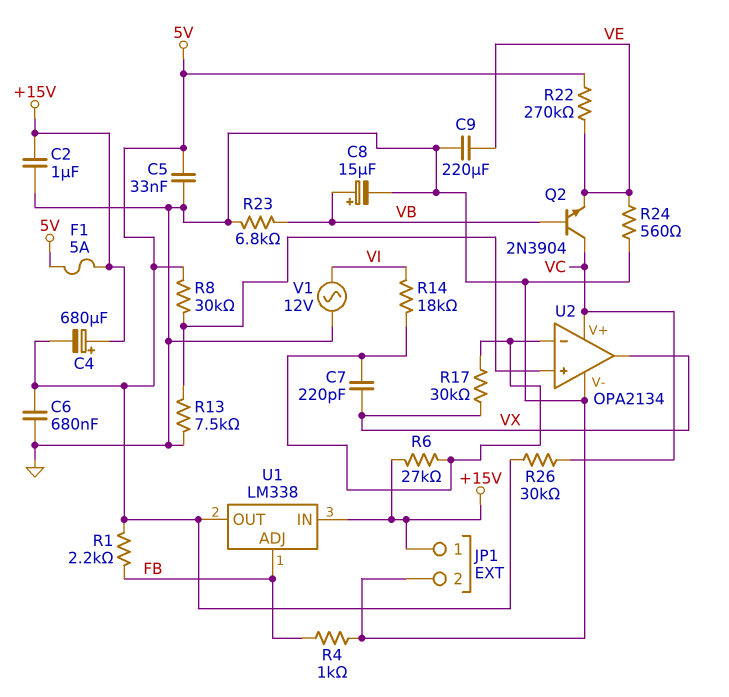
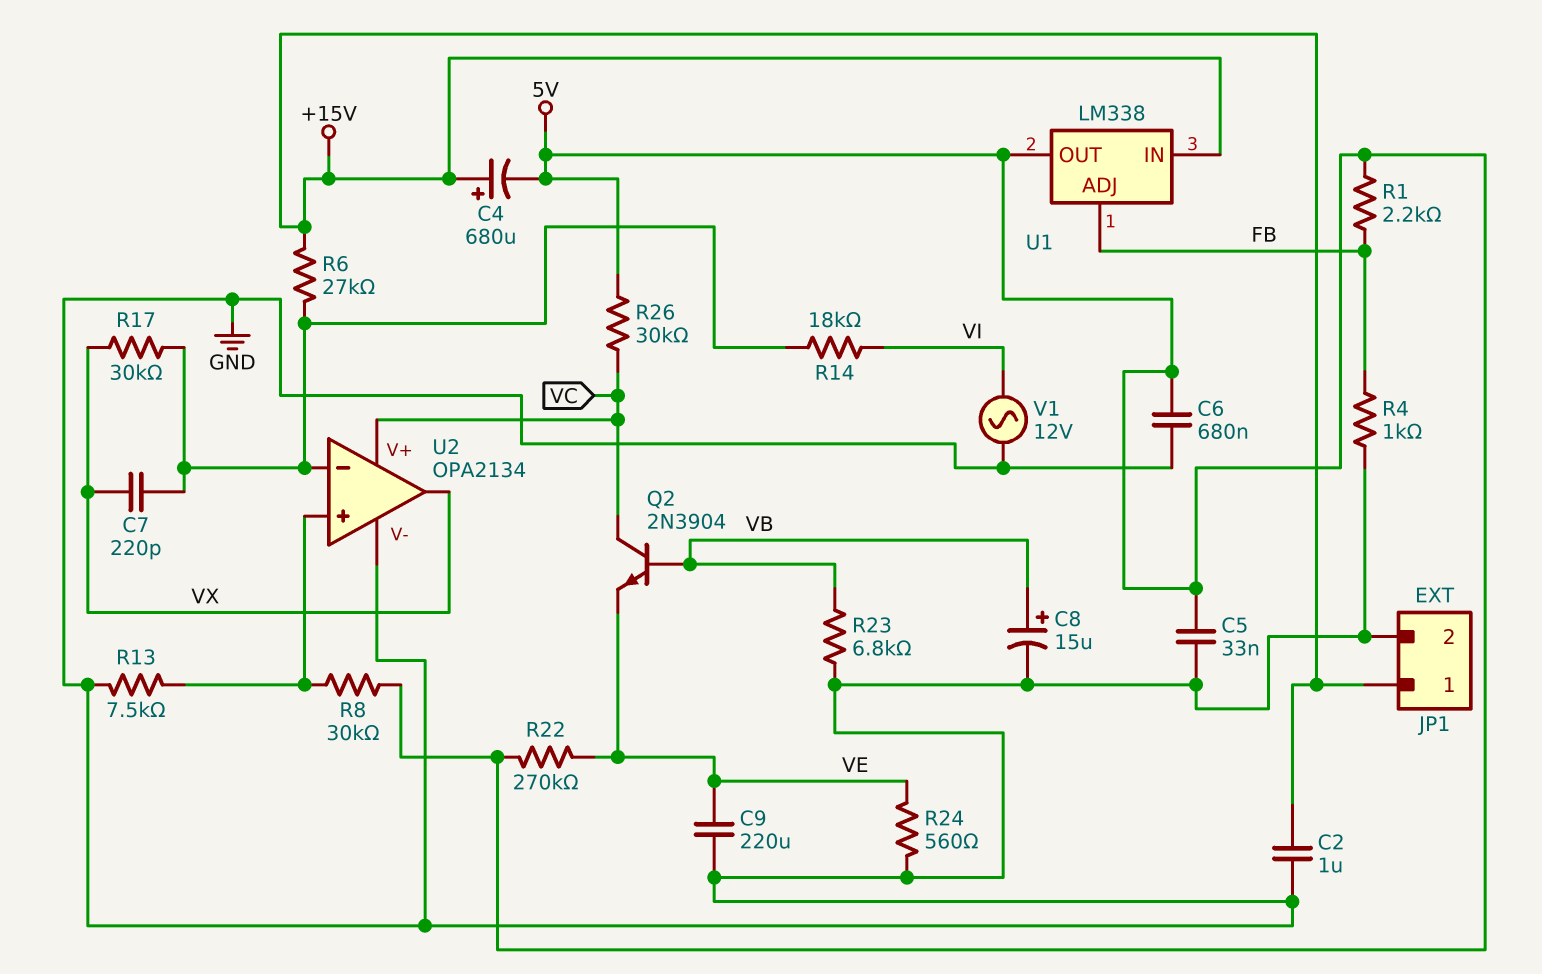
F1: 5A (+15V, 5V) -> none

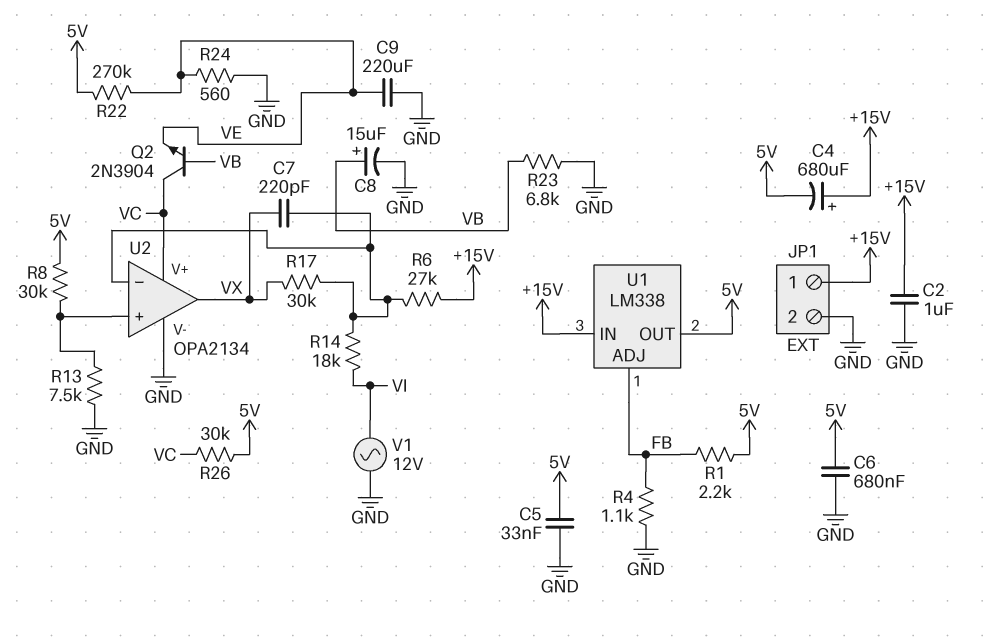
R4: 1k (FB, GND) -> 1.1k (FB, GND)

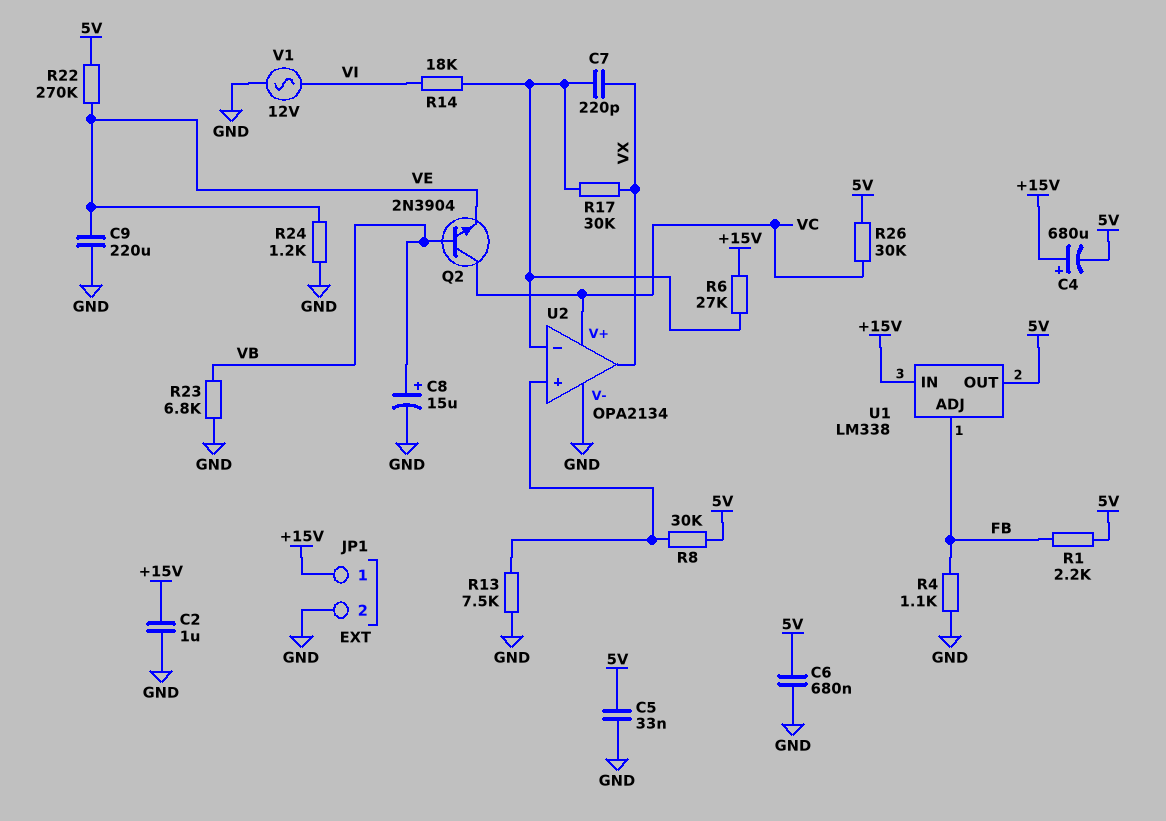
R24: 560 (GND, VE) -> 1.2k (GND, VE)

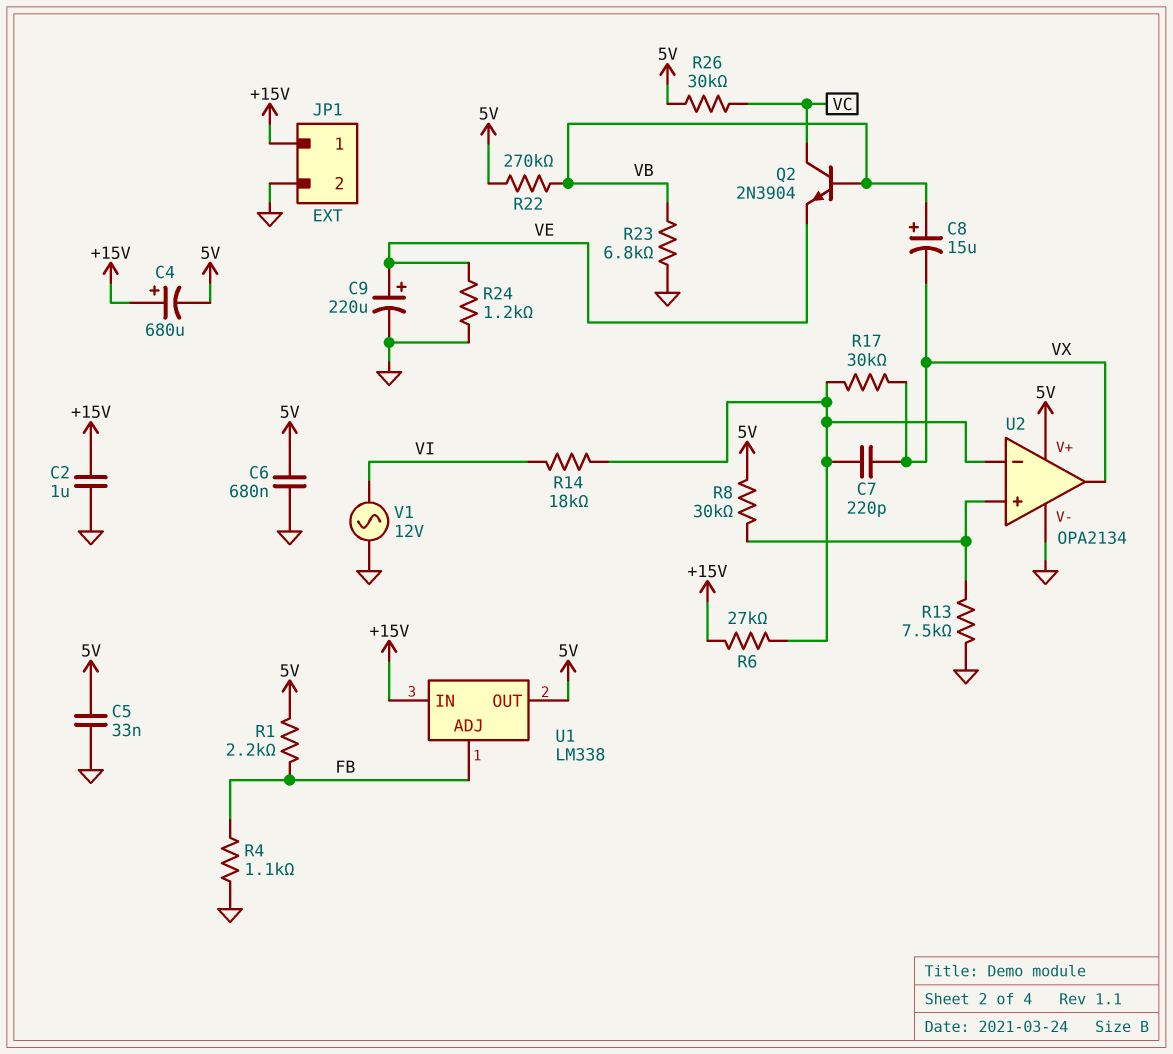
C8: 15uF (plus VB, minus GND) -> 15uF (plus VB, minus VX)
C9: 220uF (GND, VE) -> 220uF (plus VE, minus GND)
R22: 270k (5V, VE) -> 270k (5V, VB)
U2 pin V+: VC -> 5V

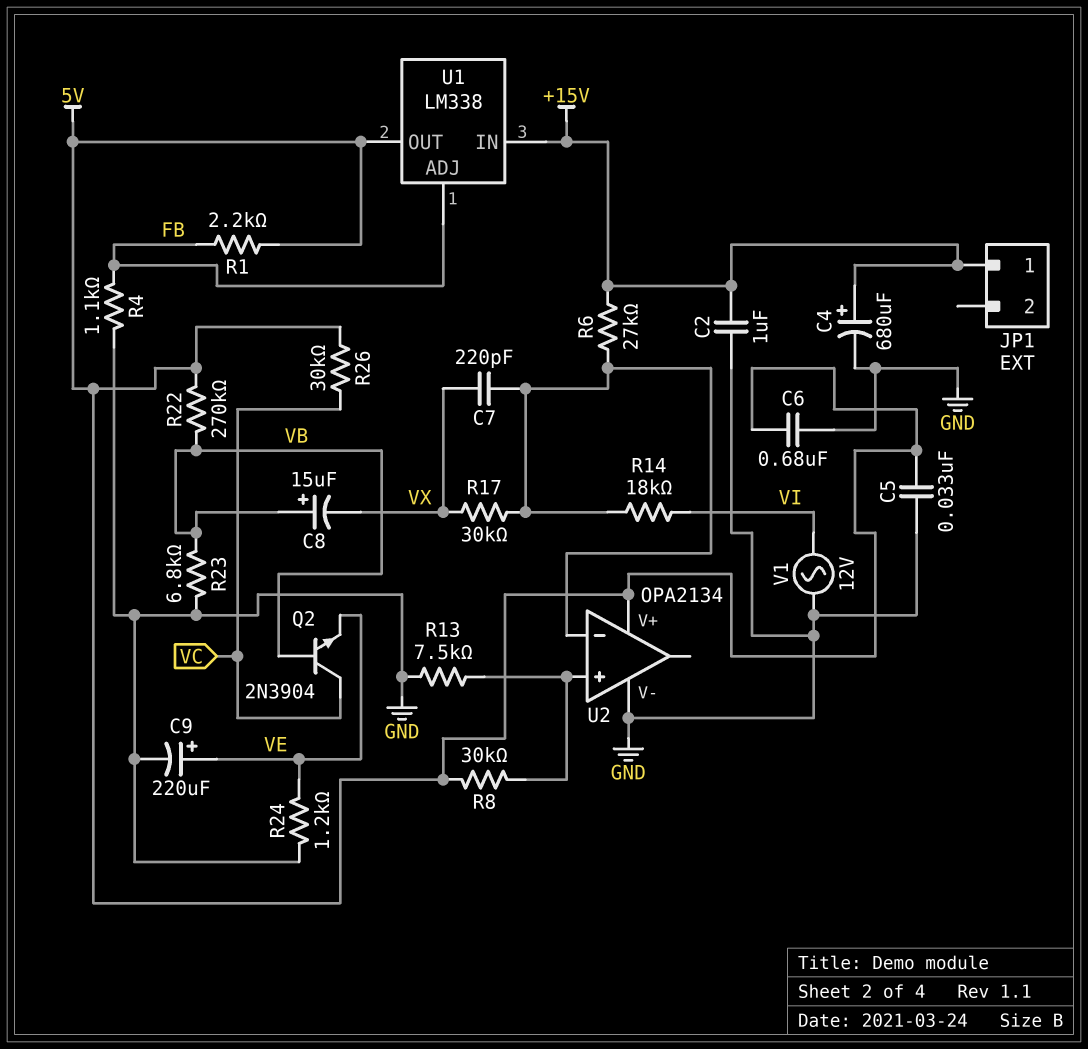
C4: 680uF (plus +15V, minus 5V) -> 680uF (plus +15V, minus GND)
JP1 pin 2: GND -> none
U2 pin out: VX -> none

